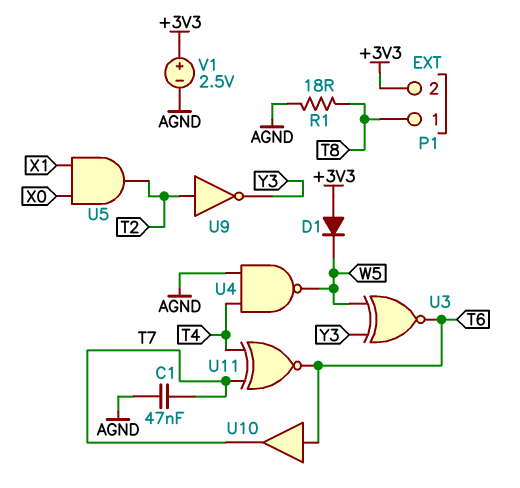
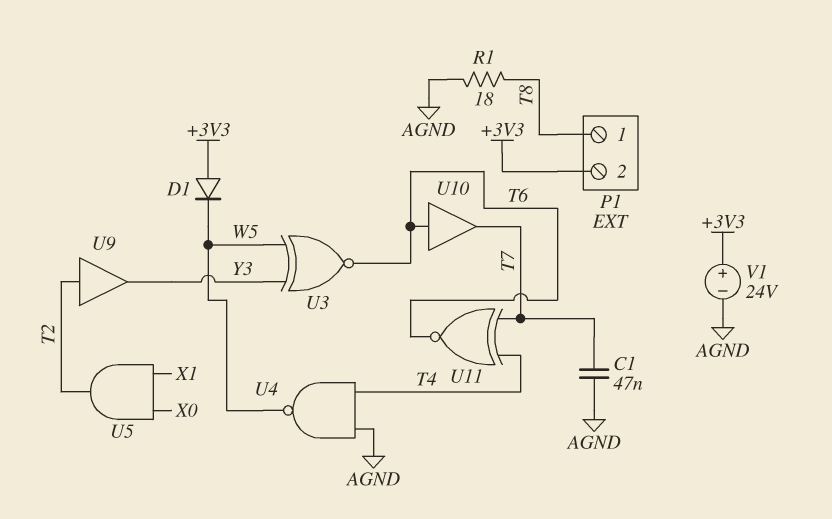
U9: NOT (in T2, out Y3) -> buffer (in T2, out Y3)
V1: 2.5V (plus +3V3, minus AGND) -> 24V (plus +3V3, minus AGND)

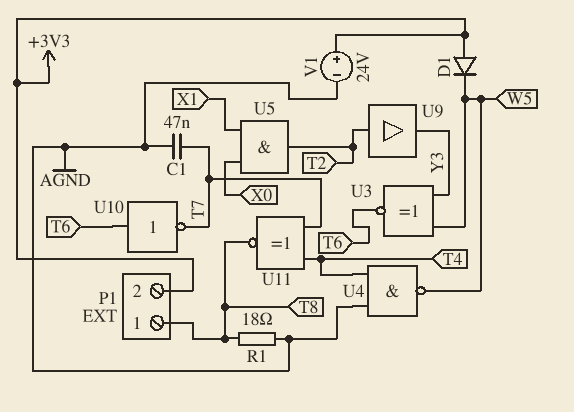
U10: buffer (in T6, out T7) -> NOT (in T6, out T7)
U11: XNOR (in T4, in T7, out T6) -> XNOR (in T4, in T7, out T8)

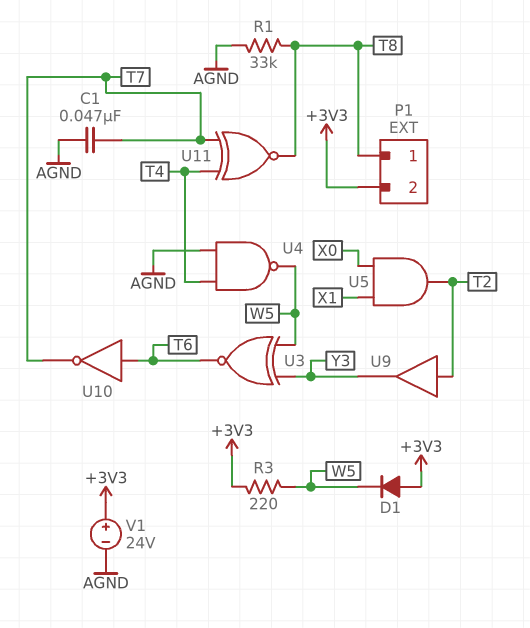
R1: 18 (AGND, T8) -> 33k (AGND, T8)
R3: none -> 220 (+3V3, W5)

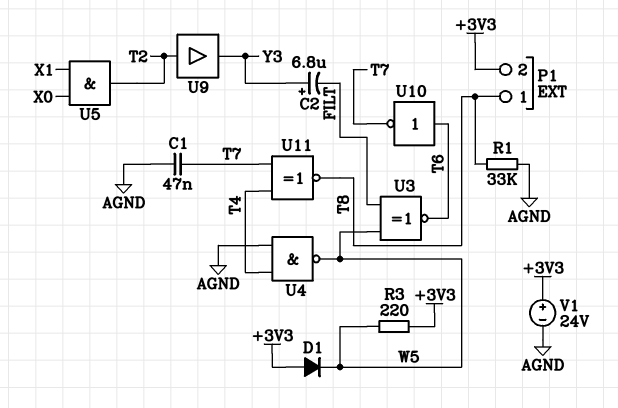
C2: none -> 6.8uF (plus Y3, minus FILT)
U3: XNOR (in W5, in Y3, out T6) -> XNOR (in FILT, in W5, out T6)

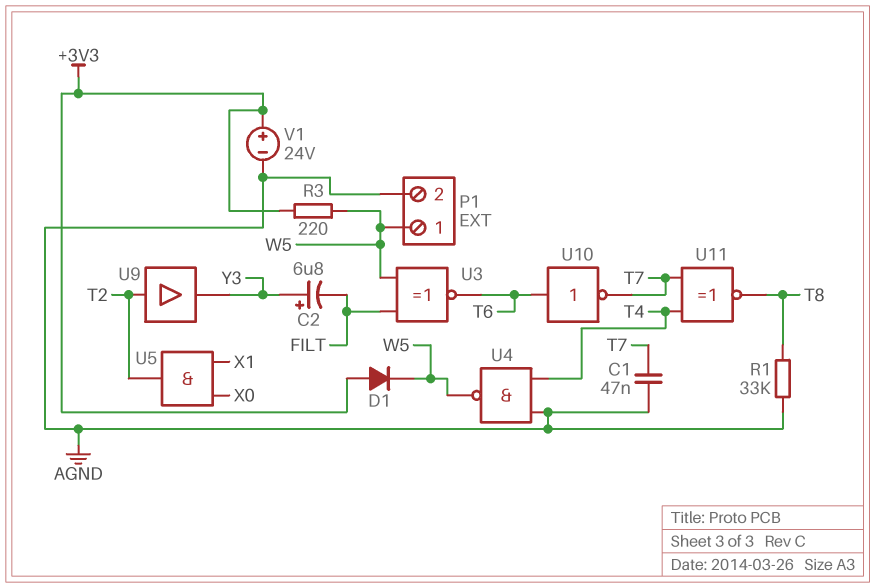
P1 pin 1: T8 -> W5
P1 pin 2: +3V3 -> AGND

